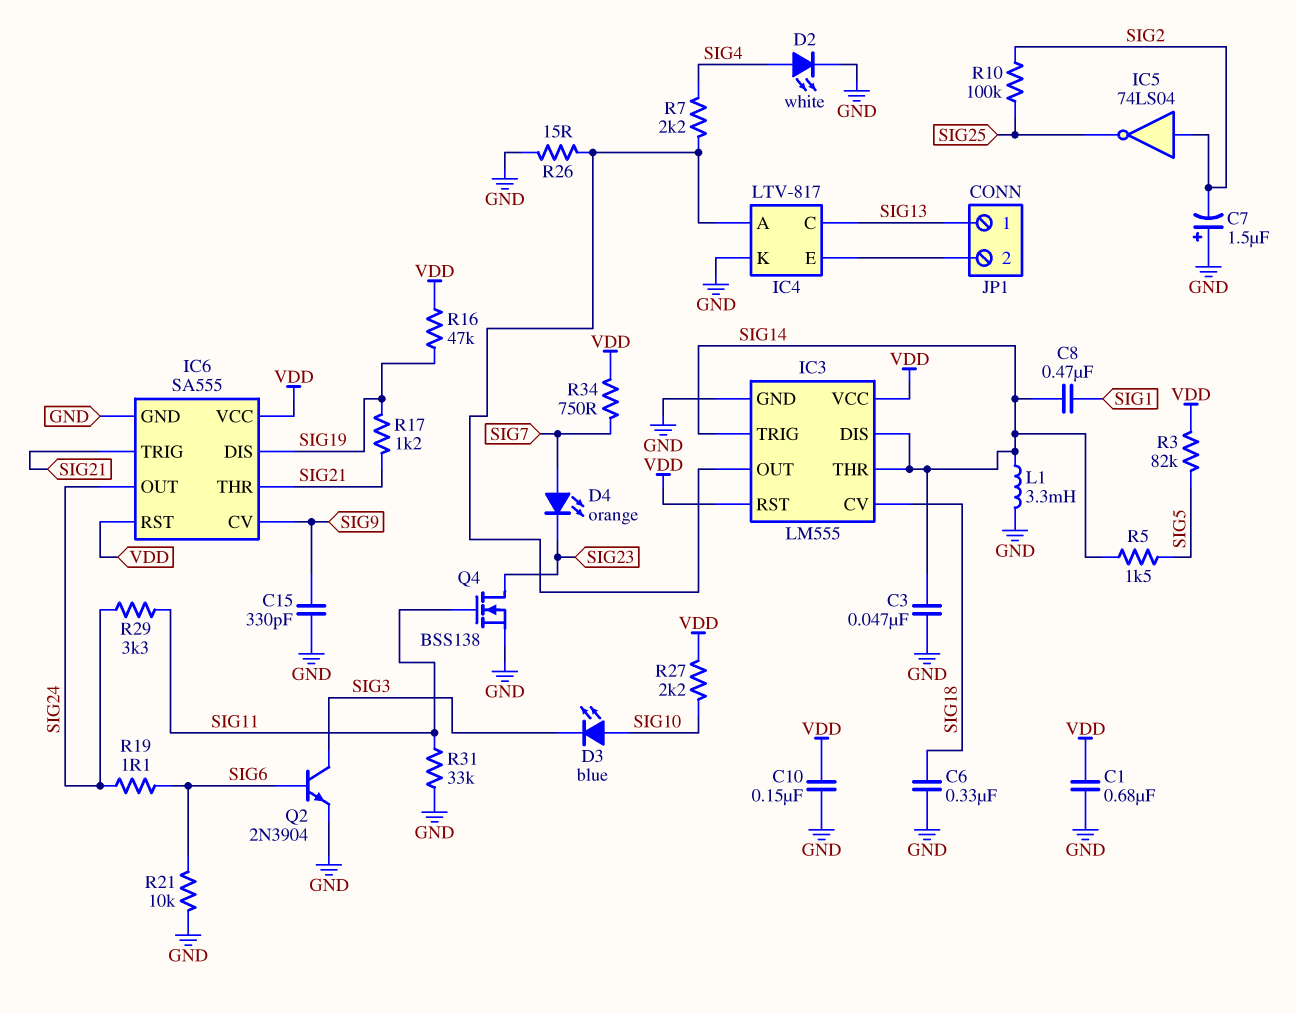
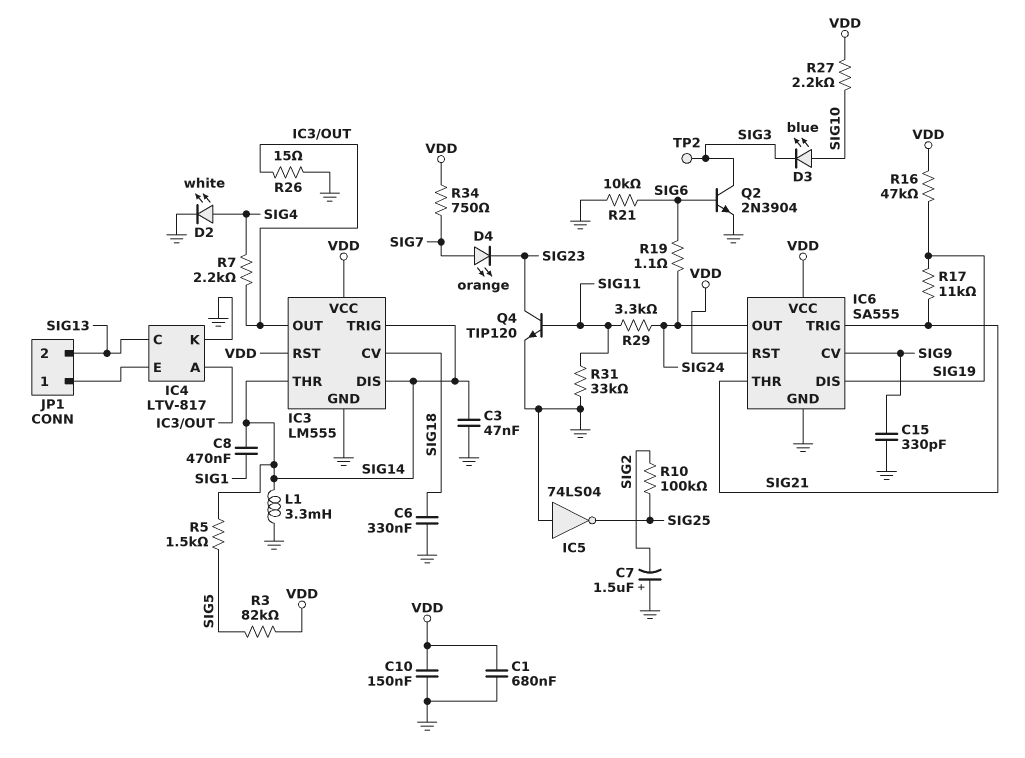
IC5: NOT 74LS04 (in SIG2, out SIG25) -> NOT 74LS04 (in GND, out SIG25)
JP1 pin 1: SIG13 -> IC4/E
JP1 pin 2: IC4/E -> SIG13
Q4: NMOS BSS138 (G SIG11, D SIG23, S GND) -> NPN TIP120 (B SIG11, C SIG23, E GND)
R17: 1.2k (SIG19, SIG21) -> 11k (SIG19, SIG21)
TP2: none -> test point (SIG3)

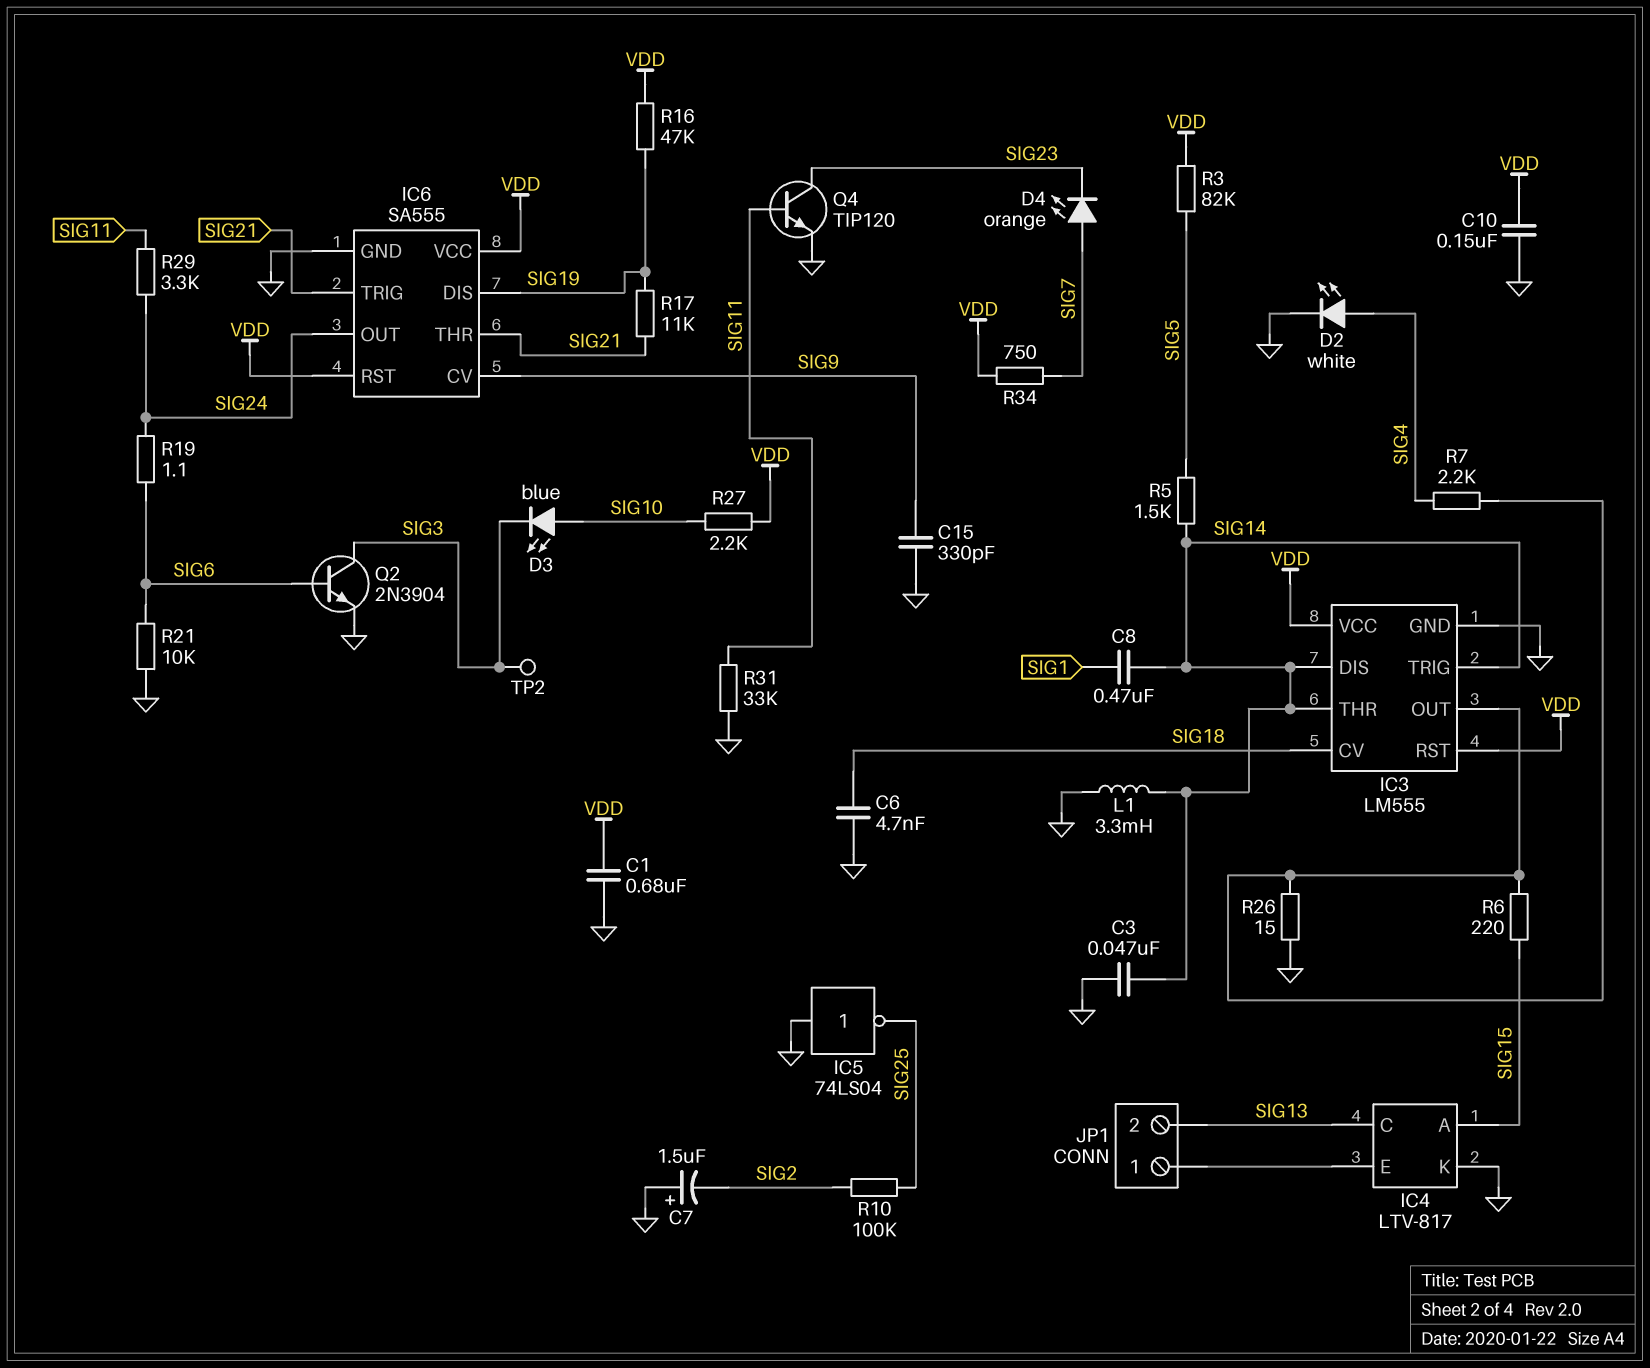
C6: 330nF (GND, SIG18) -> 4.7nF (GND, SIG18)
IC4 pin A: IC3/OUT -> SIG15
R6: none -> 220 (IC3/OUT, SIG15)

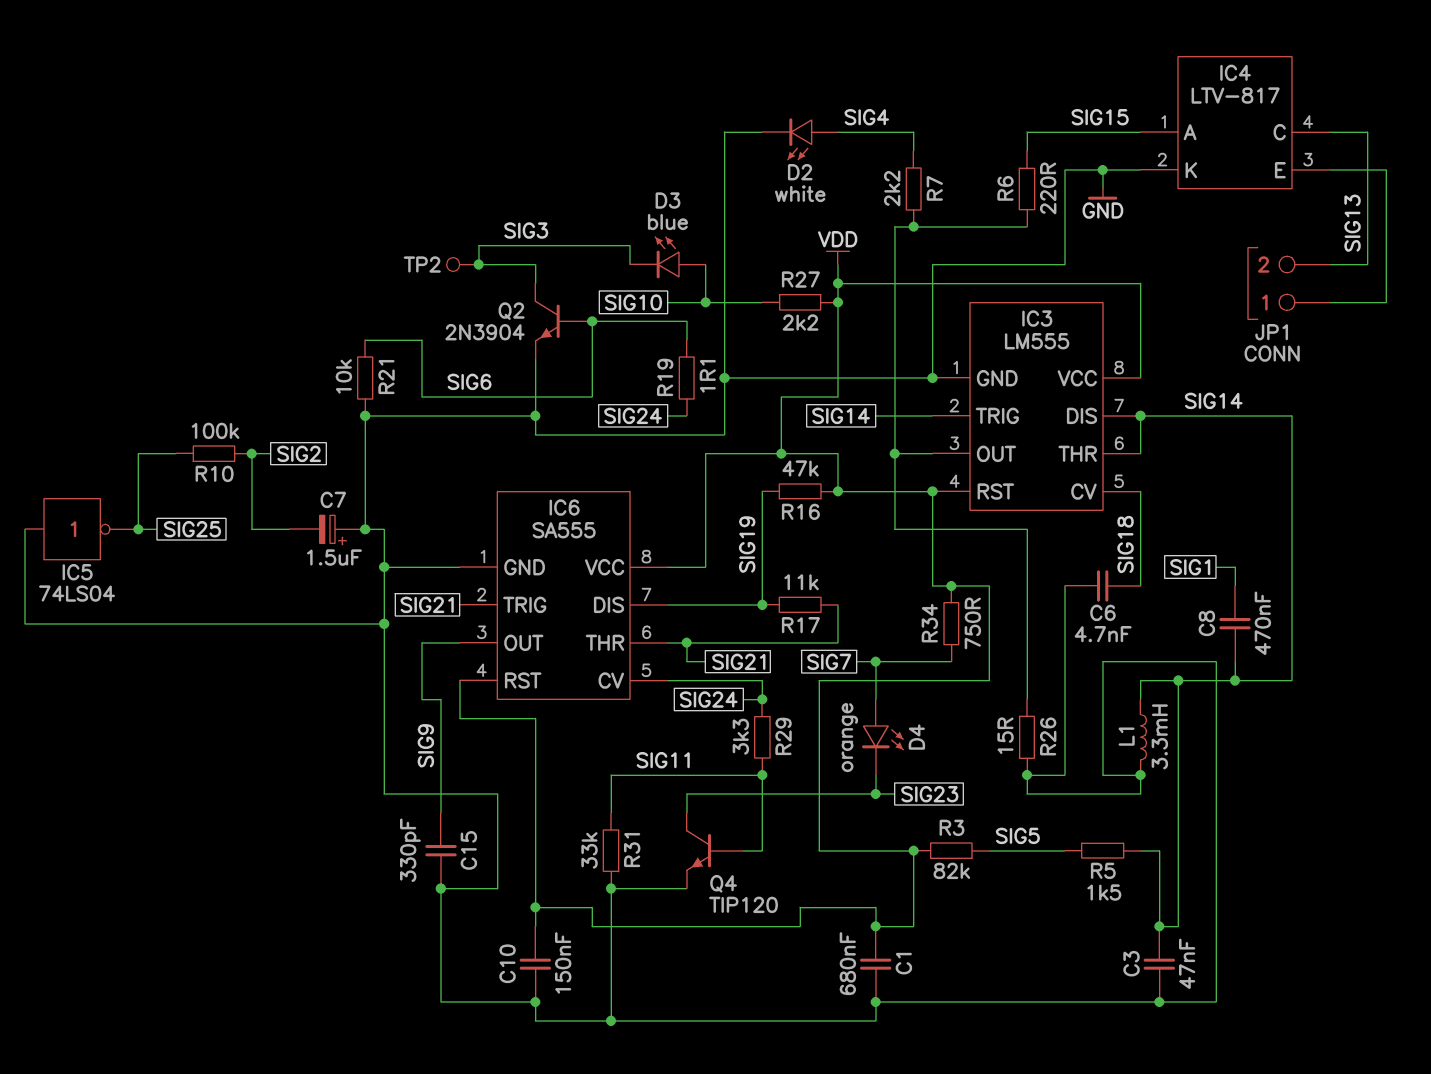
IC6 pin CV: SIG9 -> SIG24
IC6 pin OUT: SIG24 -> SIG9

